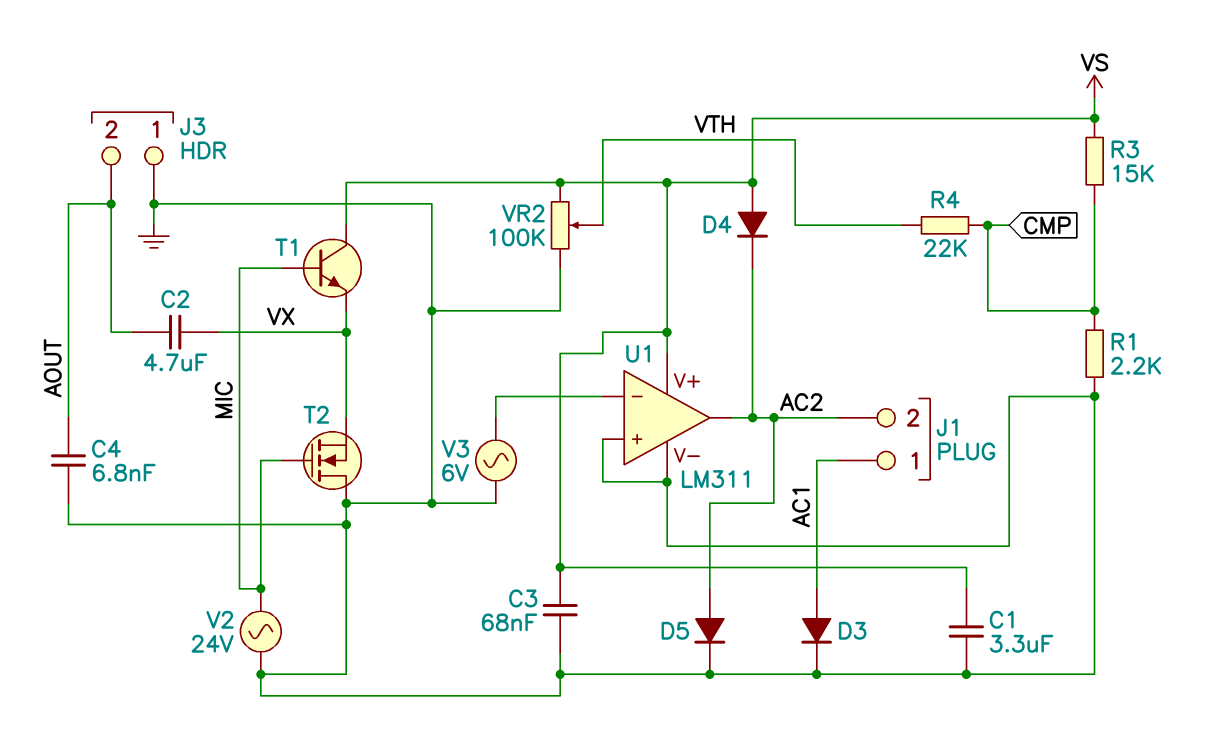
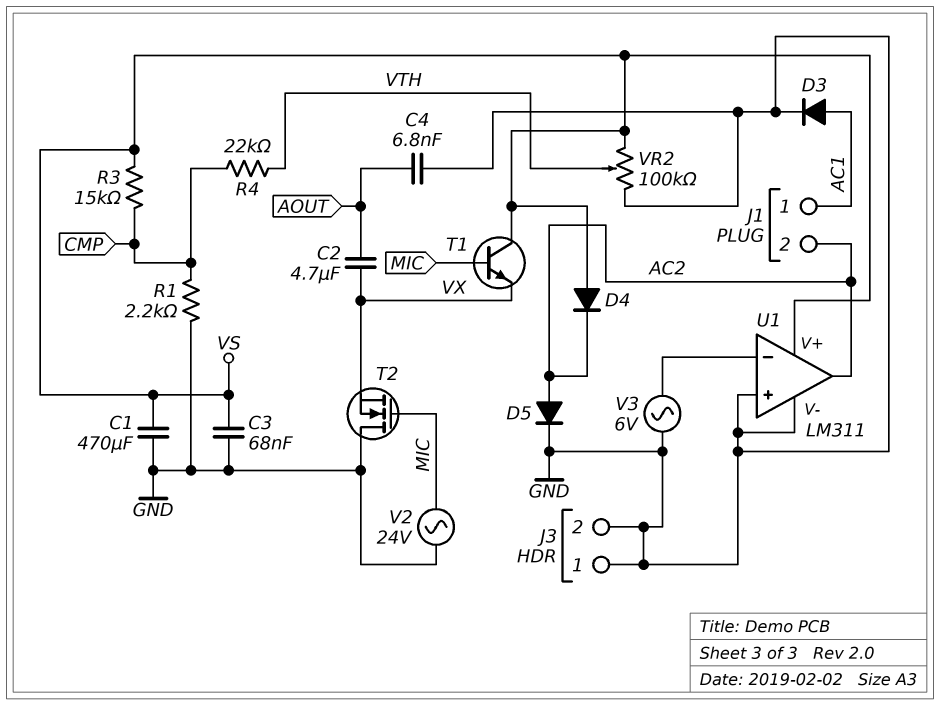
C1: 3.3uF (GND, VS) -> 470uF (GND, VS)
J3 pin 2: AOUT -> GND

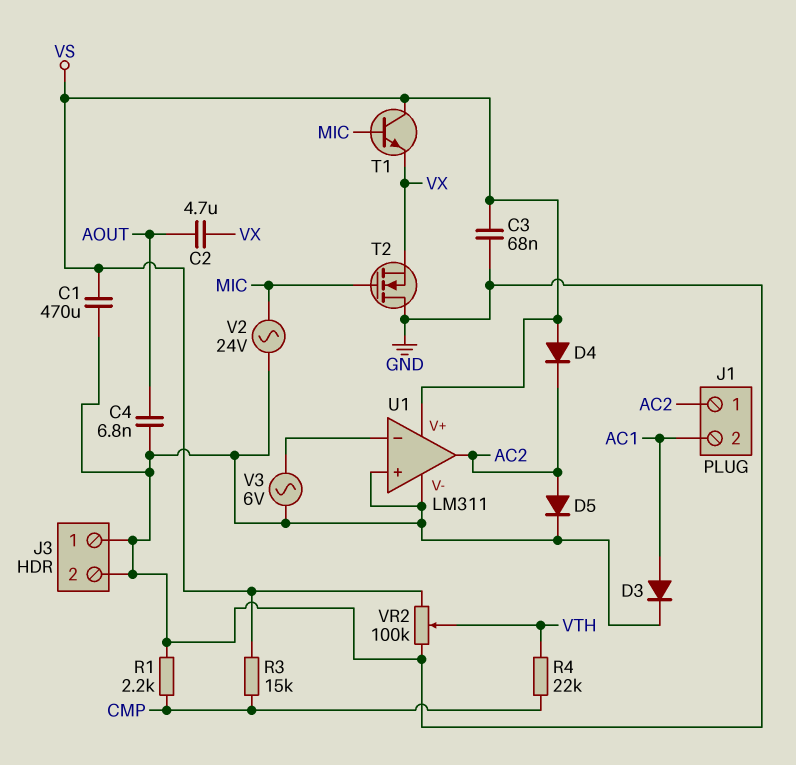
J1 pin 1: AC1 -> AC2
J1 pin 2: AC2 -> AC1

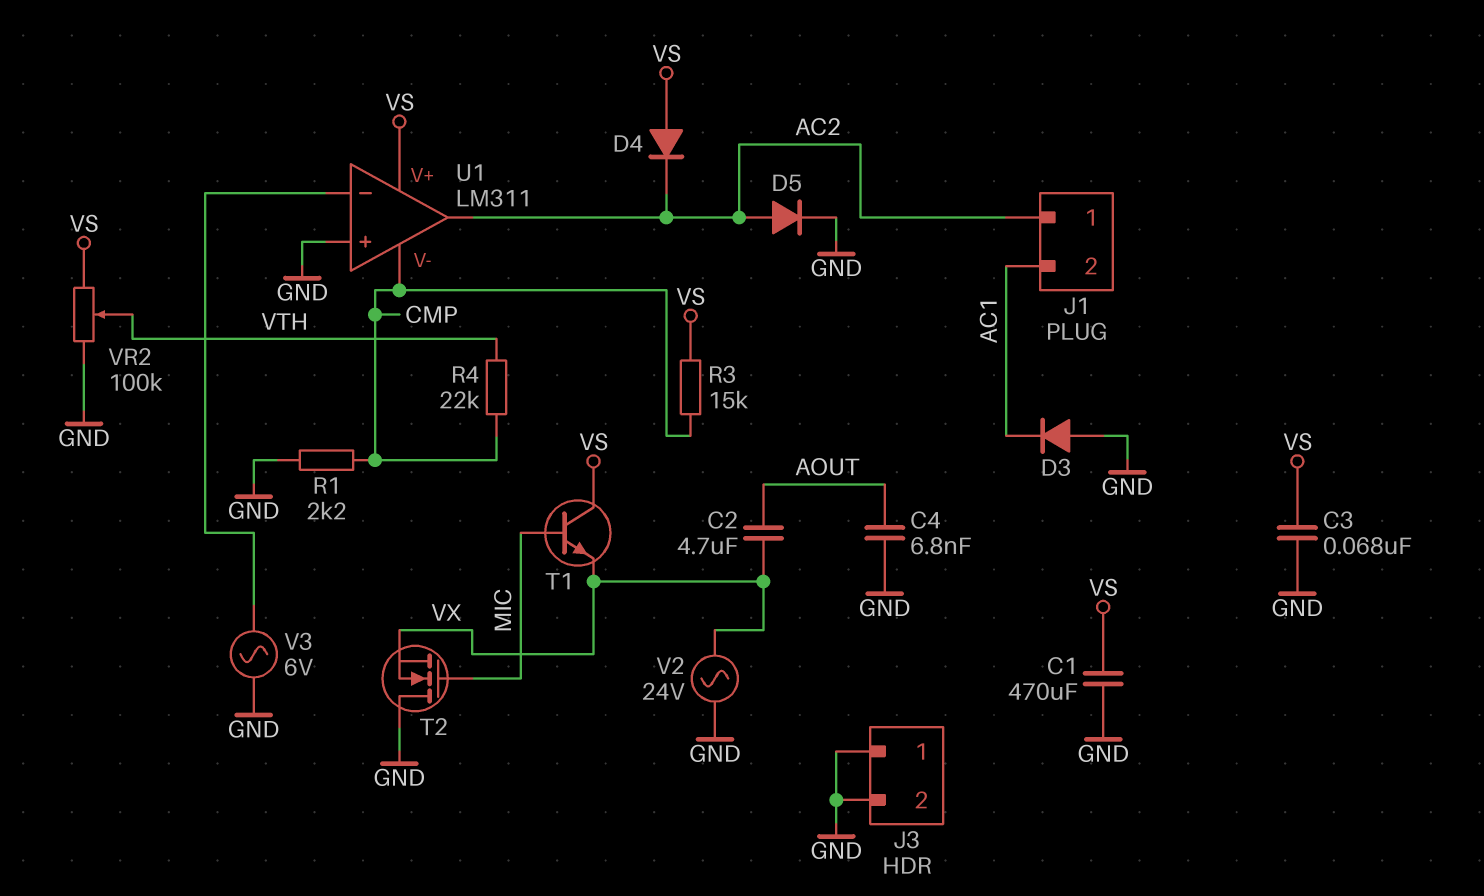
D3: diode (A AC1, K GND) -> diode (A GND, K AC1)
U1 pin V-: GND -> CMP
V2: AC 24V (GND, MIC) -> AC 24V (GND, VX)

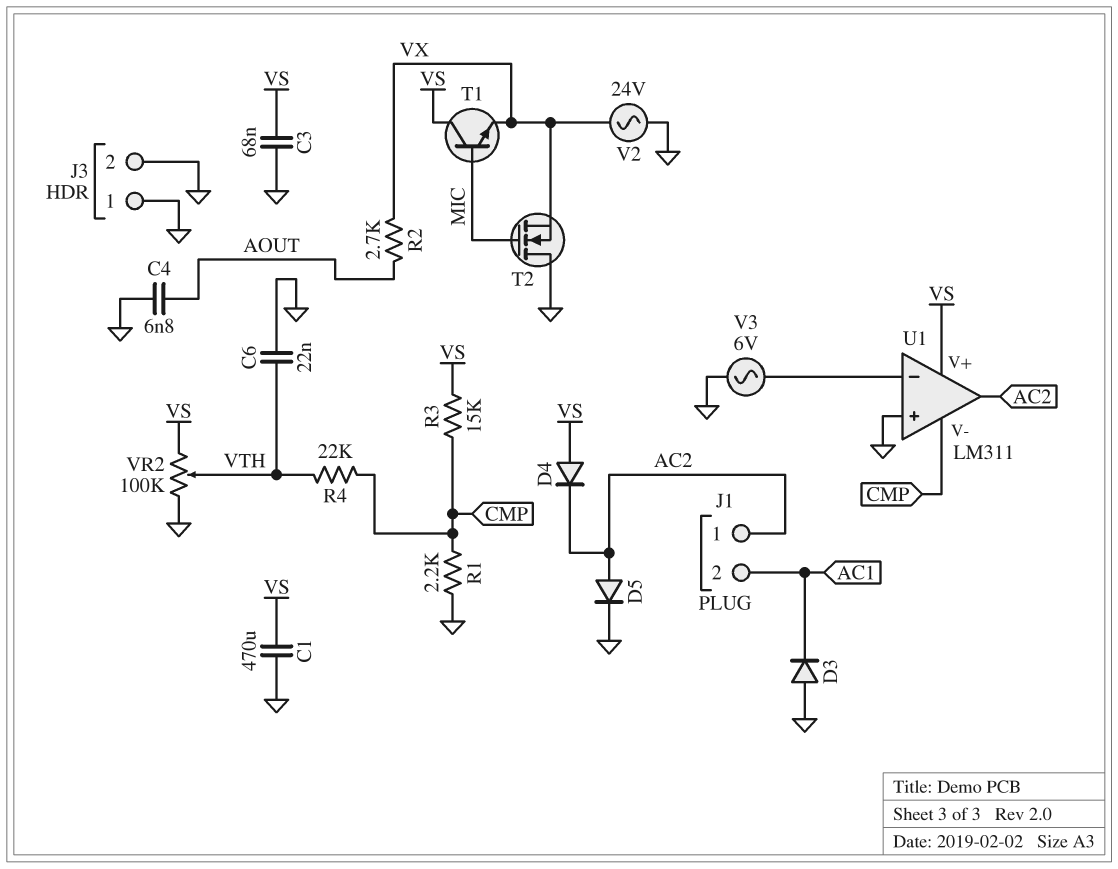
C2: 4.7uF (AOUT, VX) -> none
C6: none -> 22nF (GND, VTH)
R2: none -> 2.7k (AOUT, VX)

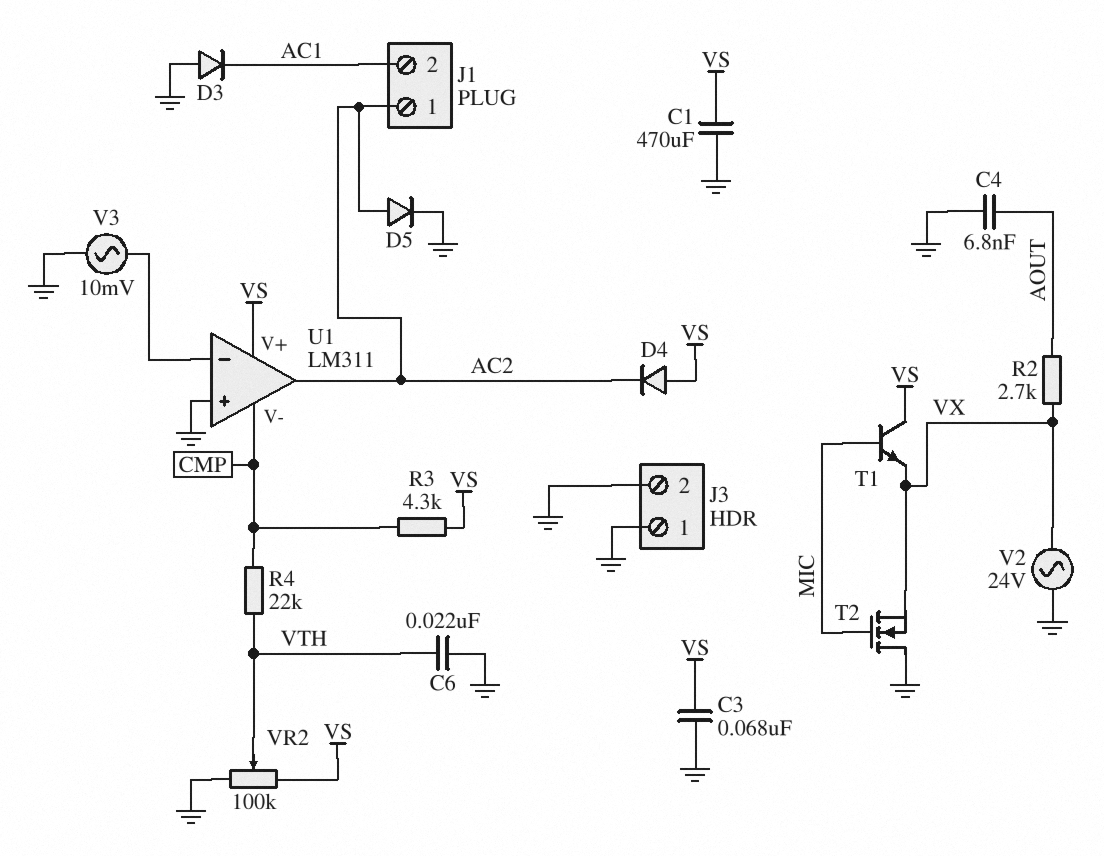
R1: 2.2k (CMP, GND) -> none
R3: 15k (CMP, VS) -> 4.3k (CMP, VS)
V3: AC 6V (GND, U1/in-) -> AC 10mV (GND, U1/in-)

